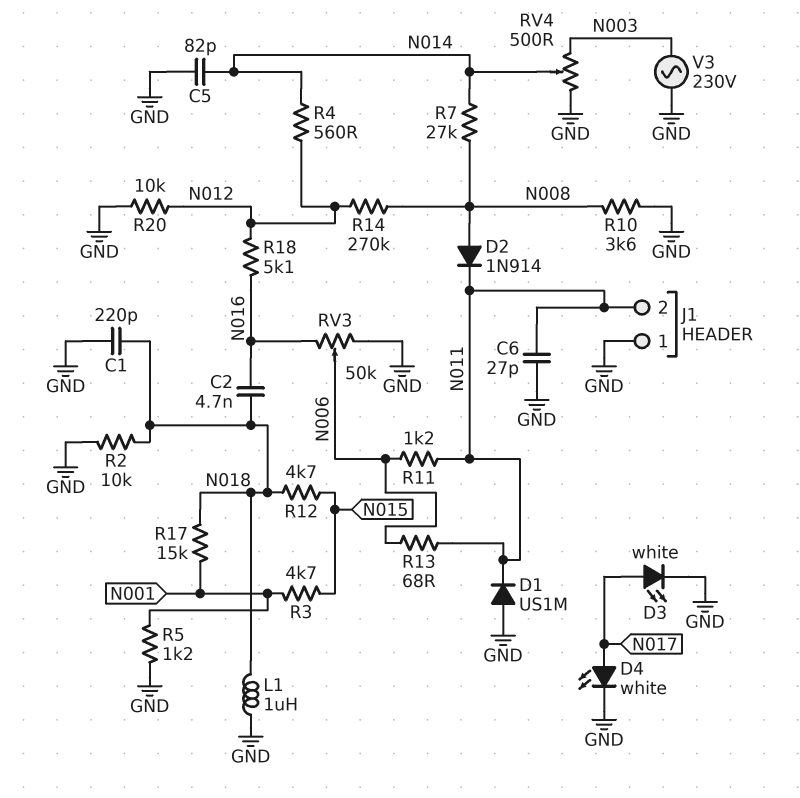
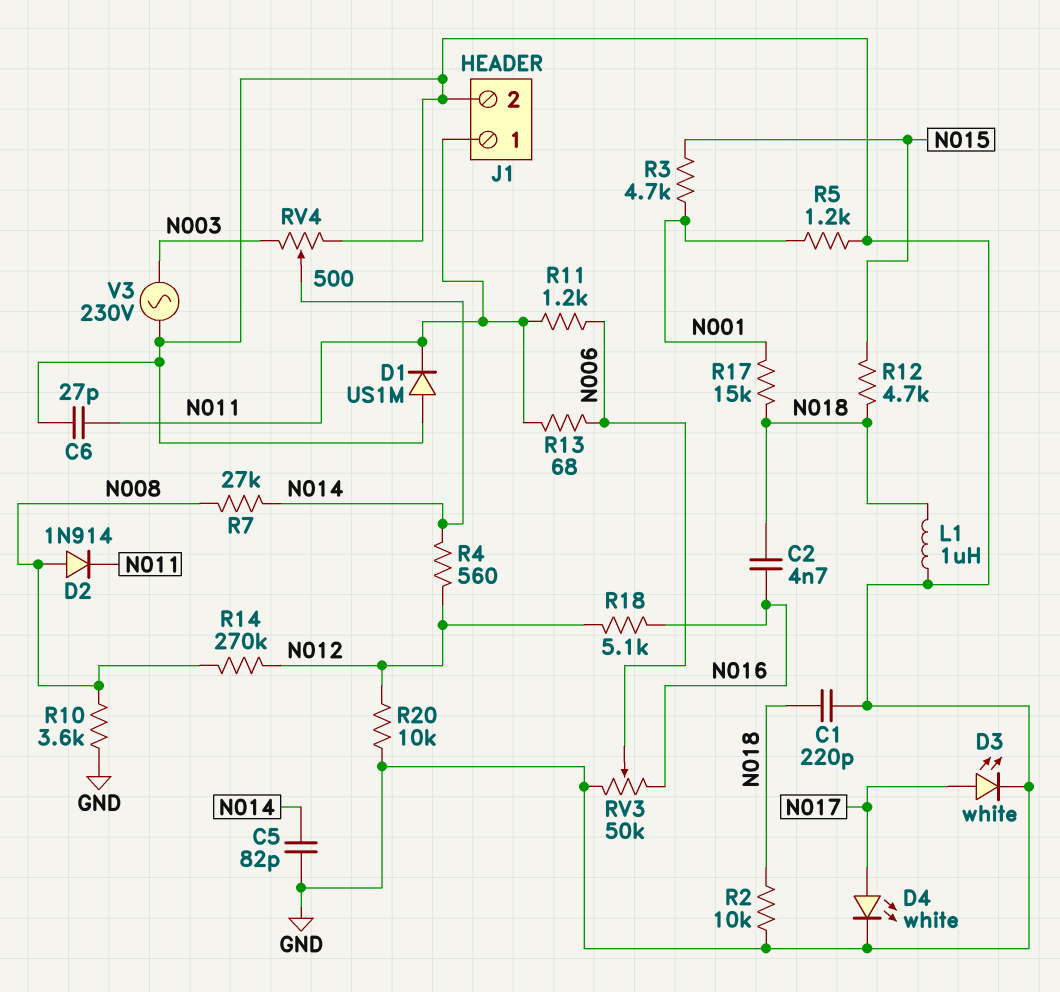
J1 pin 1: GND -> N011
J1 pin 2: N011 -> GND

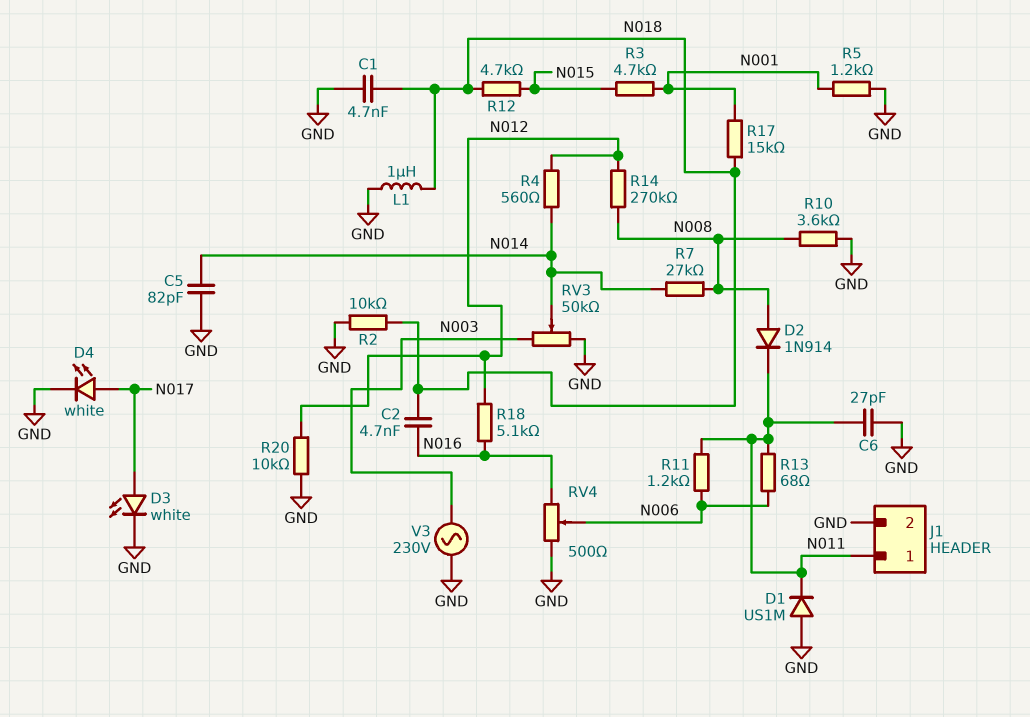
C1: 220pF (GND, N018) -> 4.7nF (GND, N018)
RV3: 50k (GND, N016, wiper N006) -> 50k (GND, N003, wiper N014)
RV4: 500 (GND, N003, wiper N014) -> 500 (GND, N016, wiper N006)

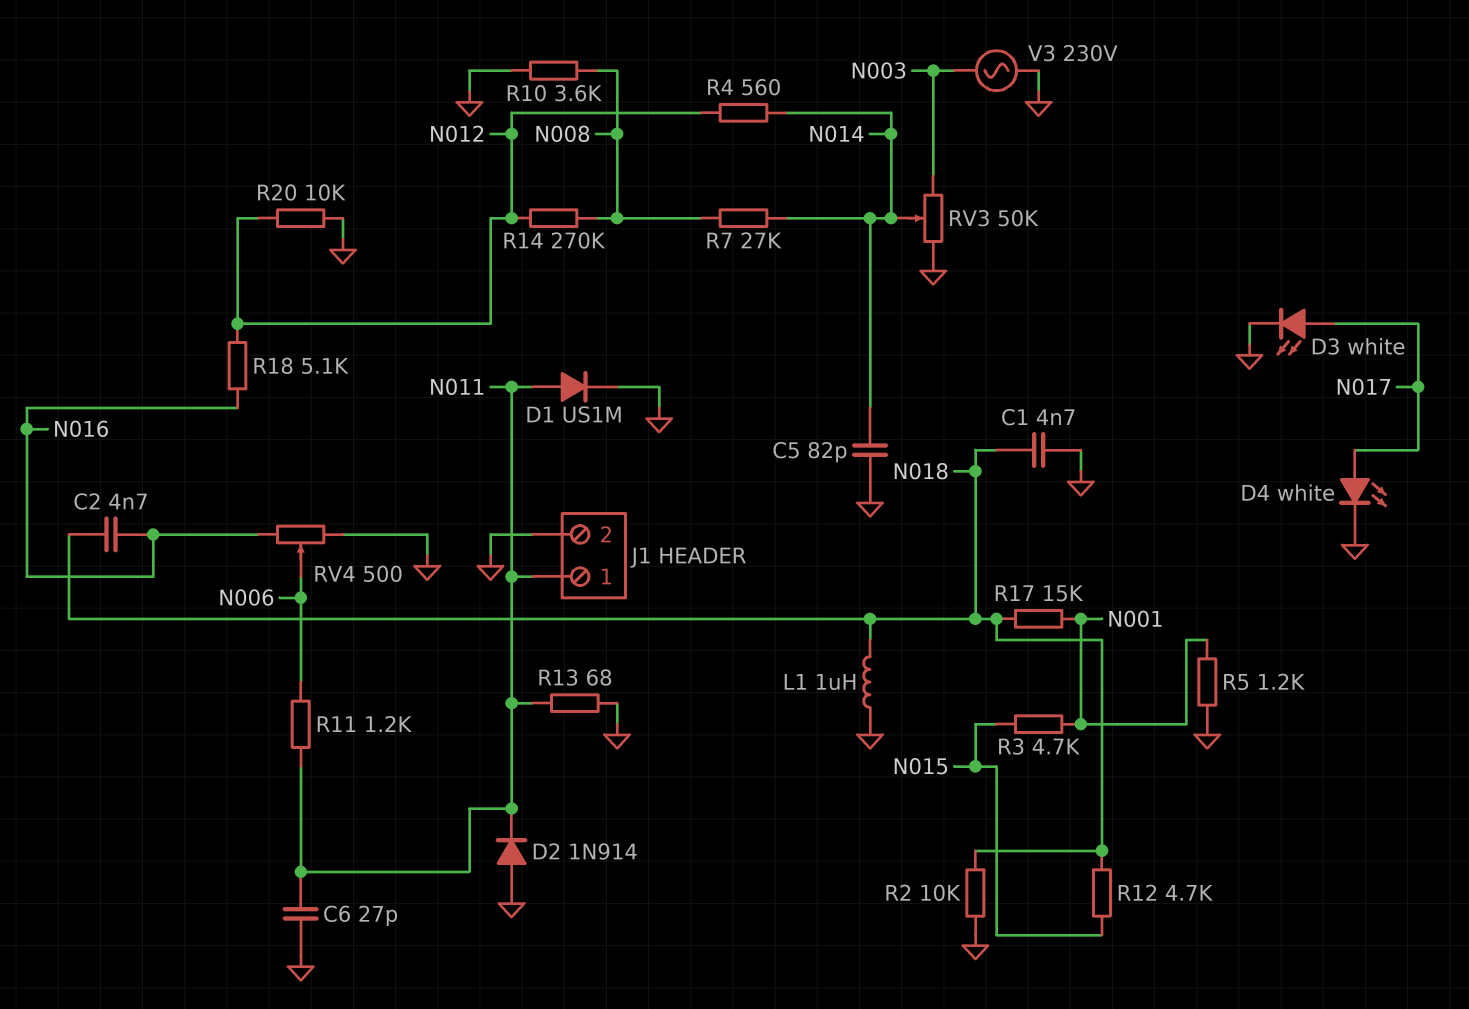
D1: diode US1M (A GND, K N011) -> diode US1M (A N011, K GND)
D2: diode 1N914 (A N008, K N011) -> diode 1N914 (A GND, K N011)
R13: 68 (N006, N011) -> 68 (GND, N011)

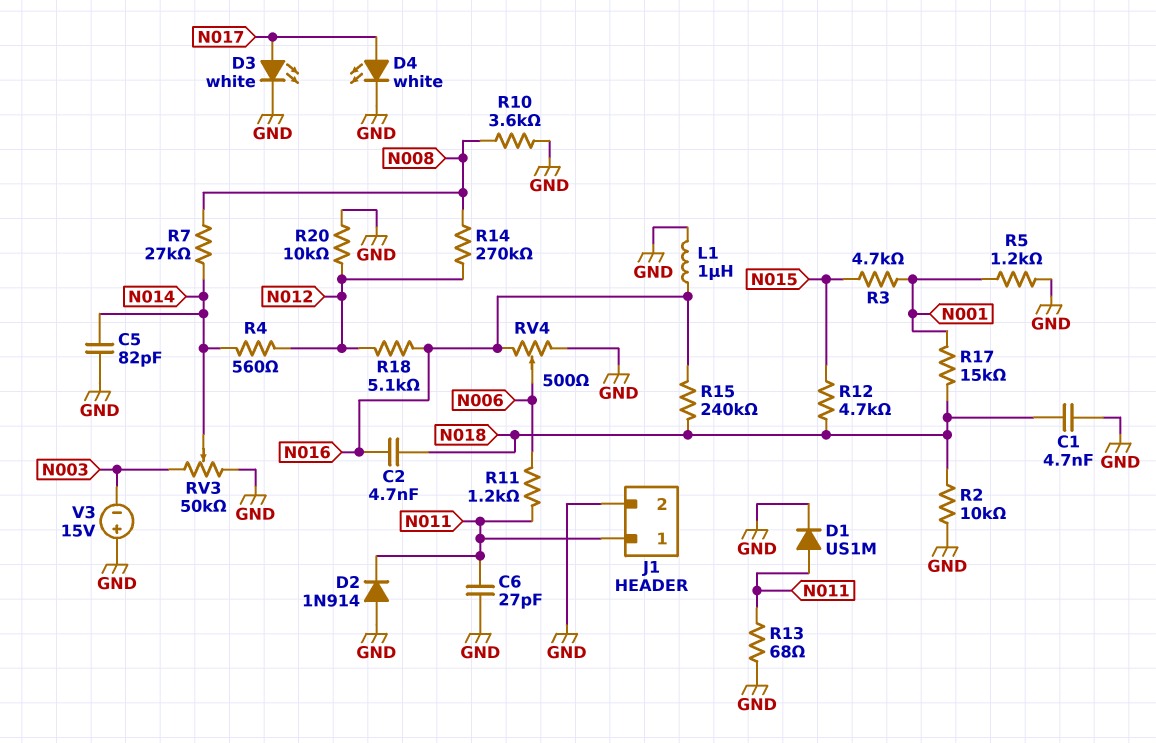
L1: 1uH (GND, N018) -> 1uH (GND, N016)
R15: none -> 240k (N016, N018)
V3: AC 230V (GND, N003) -> 15V (plus GND, minus N003)

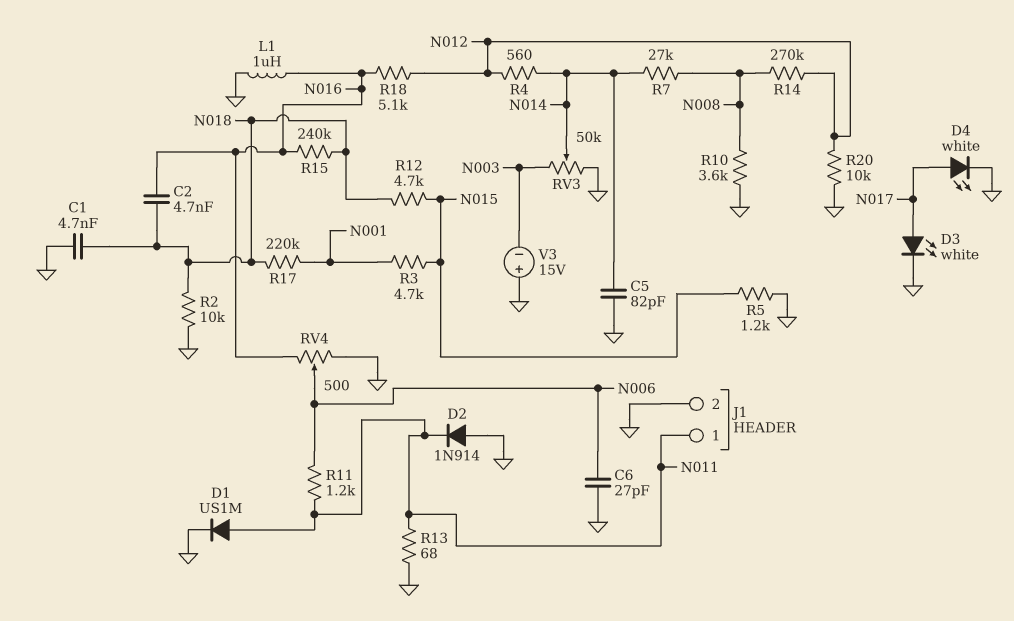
C6: 27pF (GND, N011) -> 27pF (GND, N006)
R5: 1.2k (GND, N001) -> 1.2k (GND, N015)
R17: 15k (N001, N018) -> 220k (N001, N018)

